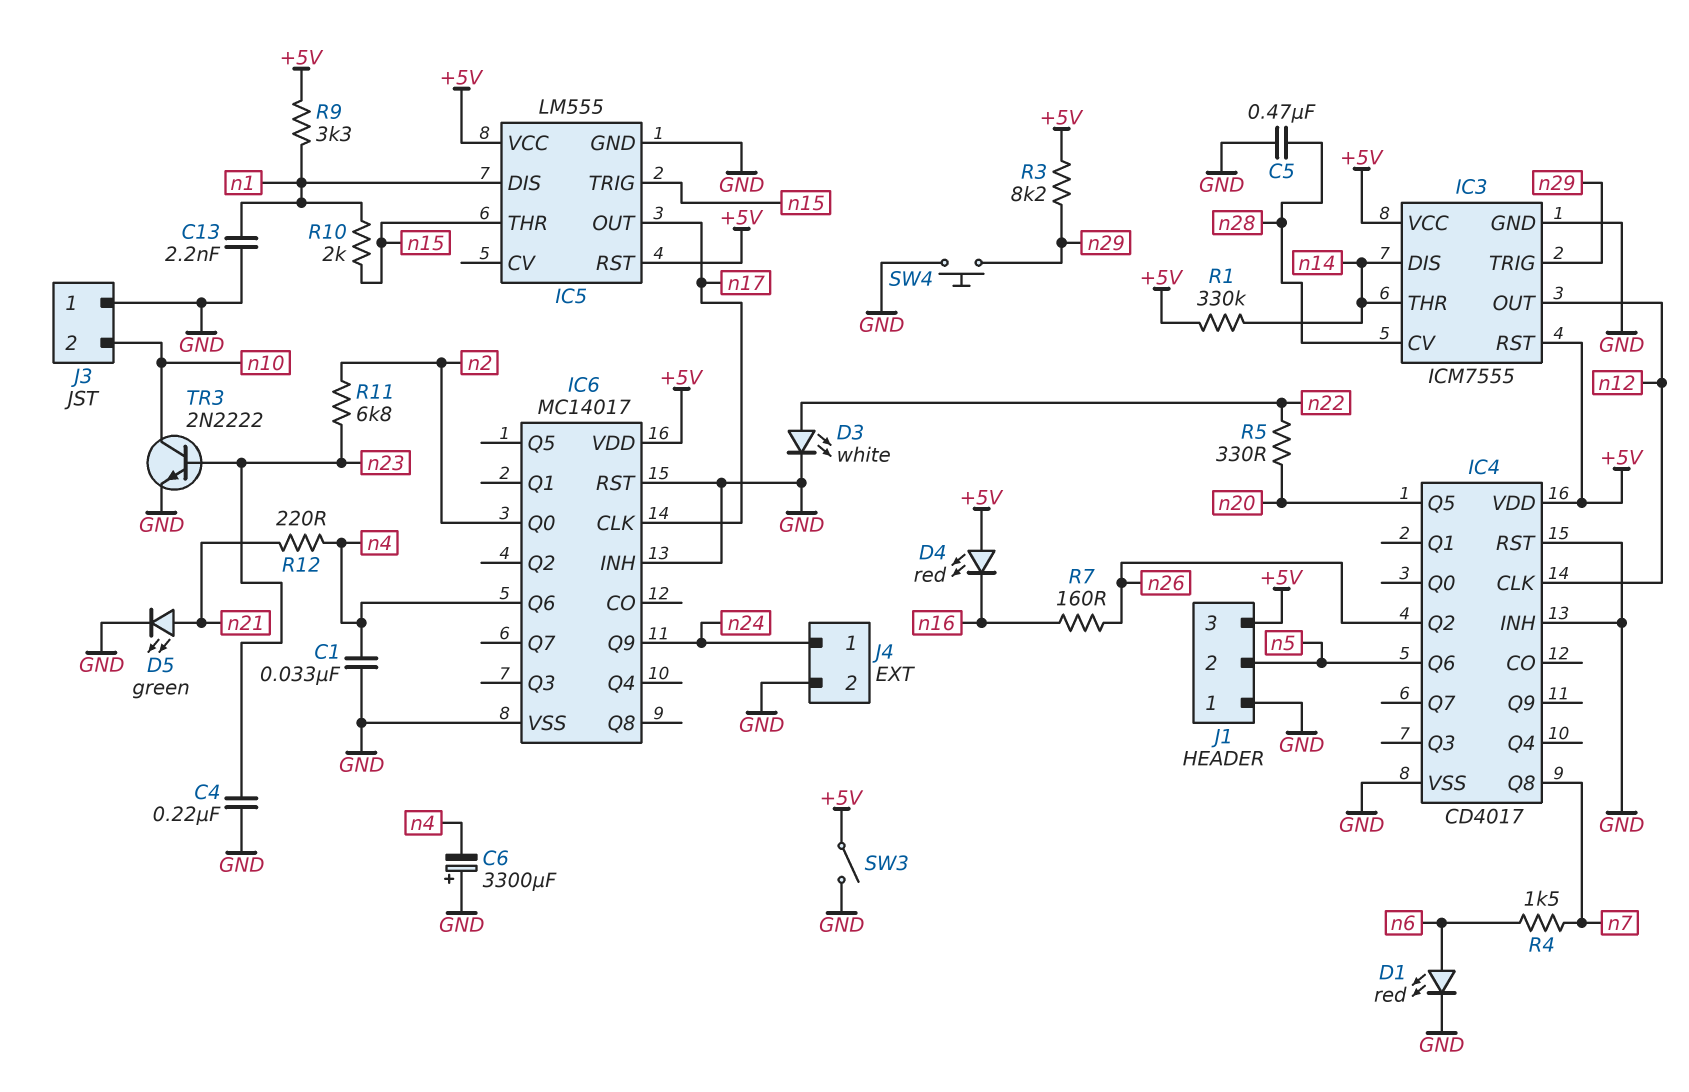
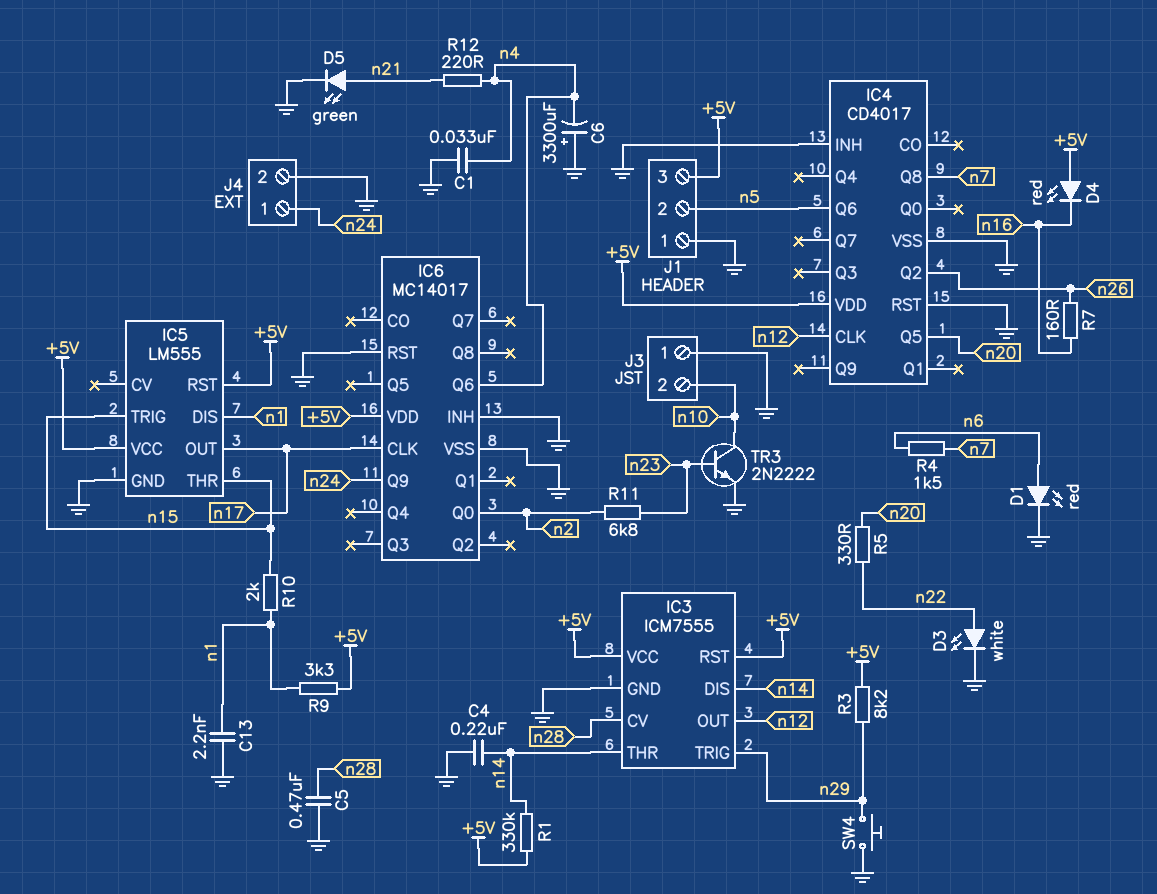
C4: 220nF (GND, n23) -> 220nF (GND, n14)
SW3: switch (+5V, GND) -> none

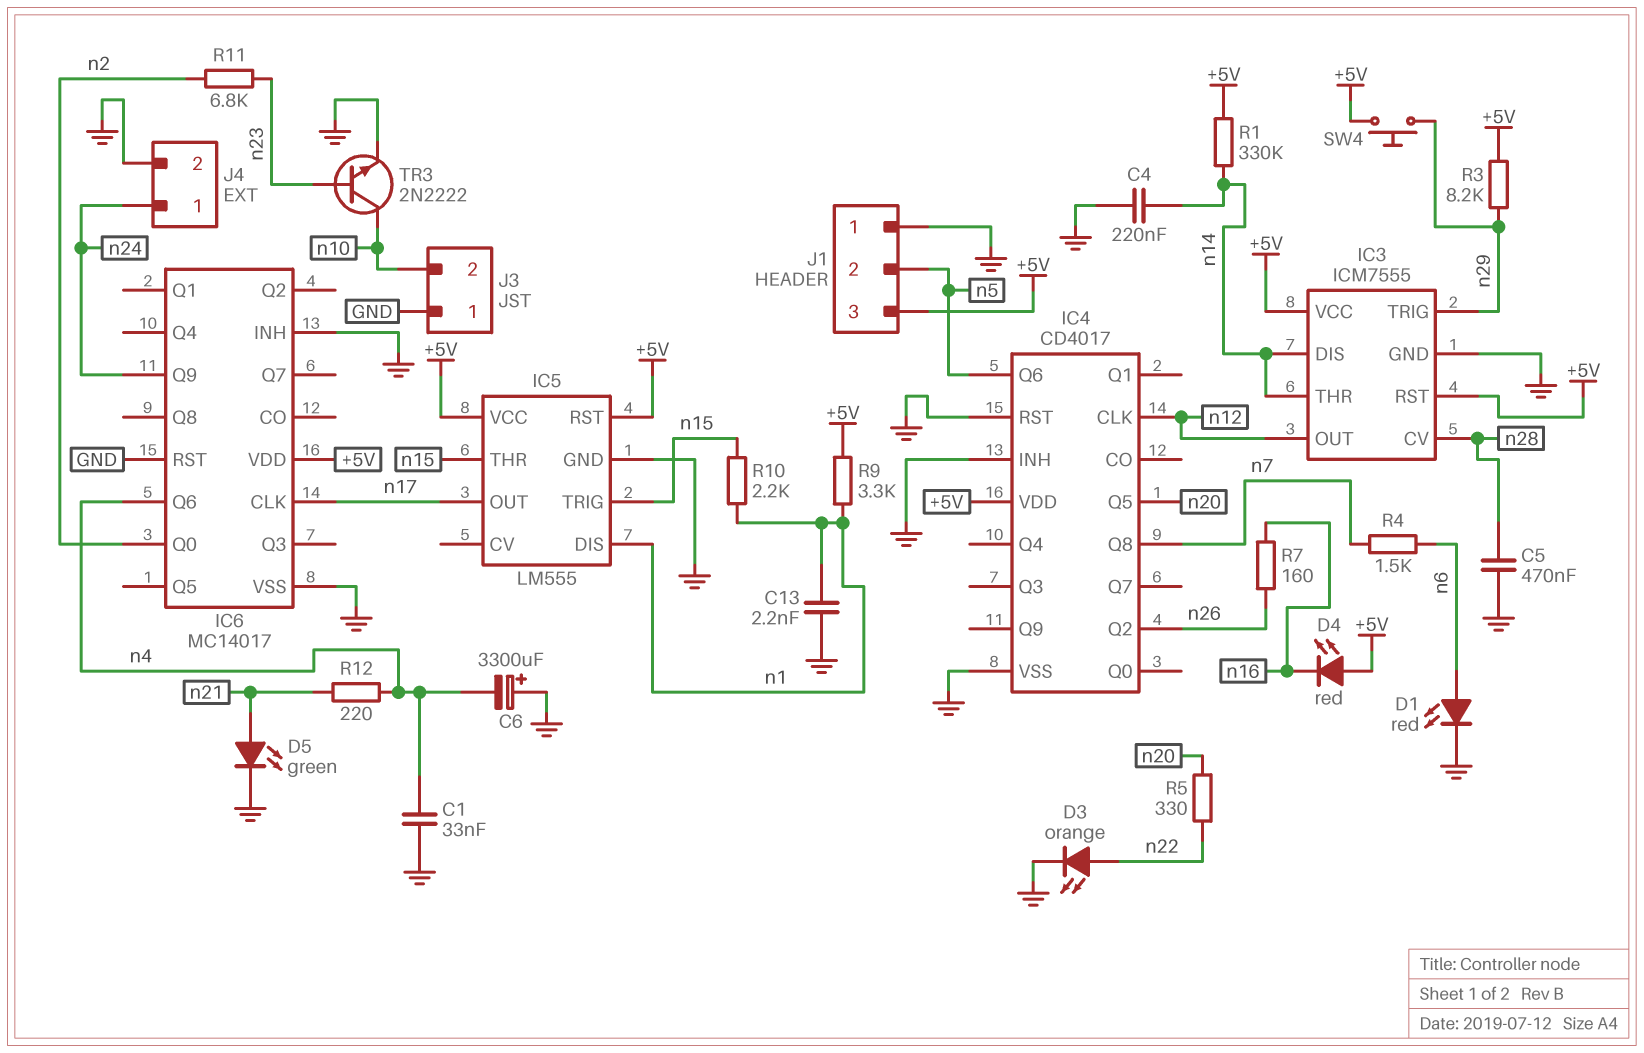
D3: LED white (A n22, K GND) -> LED orange (A n22, K GND)
R10: 2k (n1, n15) -> 2.2k (n1, n15)
SW4: button (GND, n29) -> button (+5V, n29)

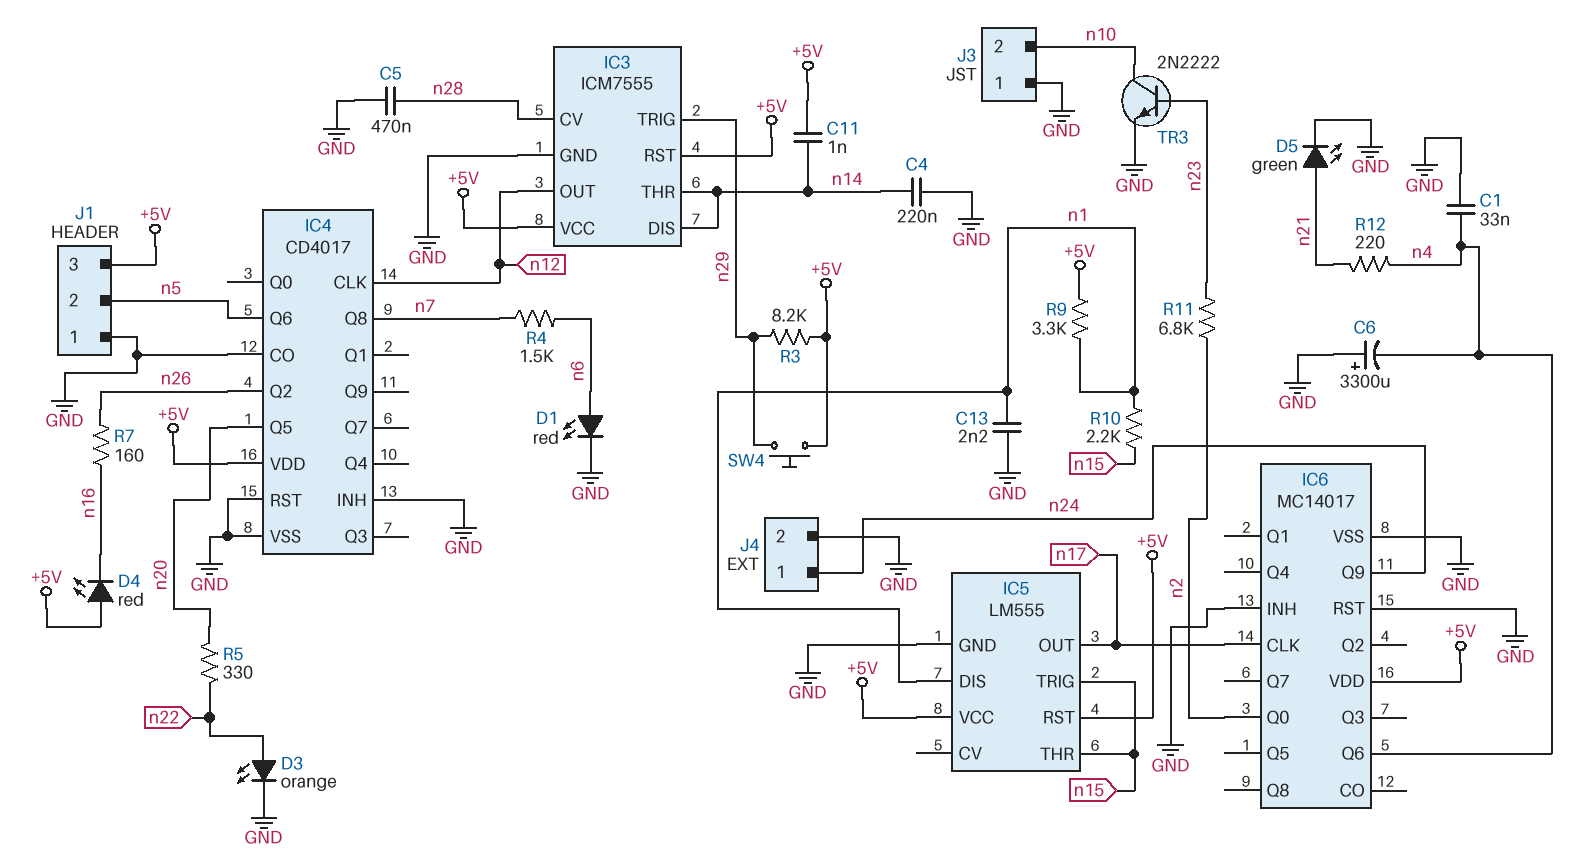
C11: none -> 1nF (+5V, n14)
IC4 pin CO: none -> GND
R1: 330k (+5V, n14) -> none

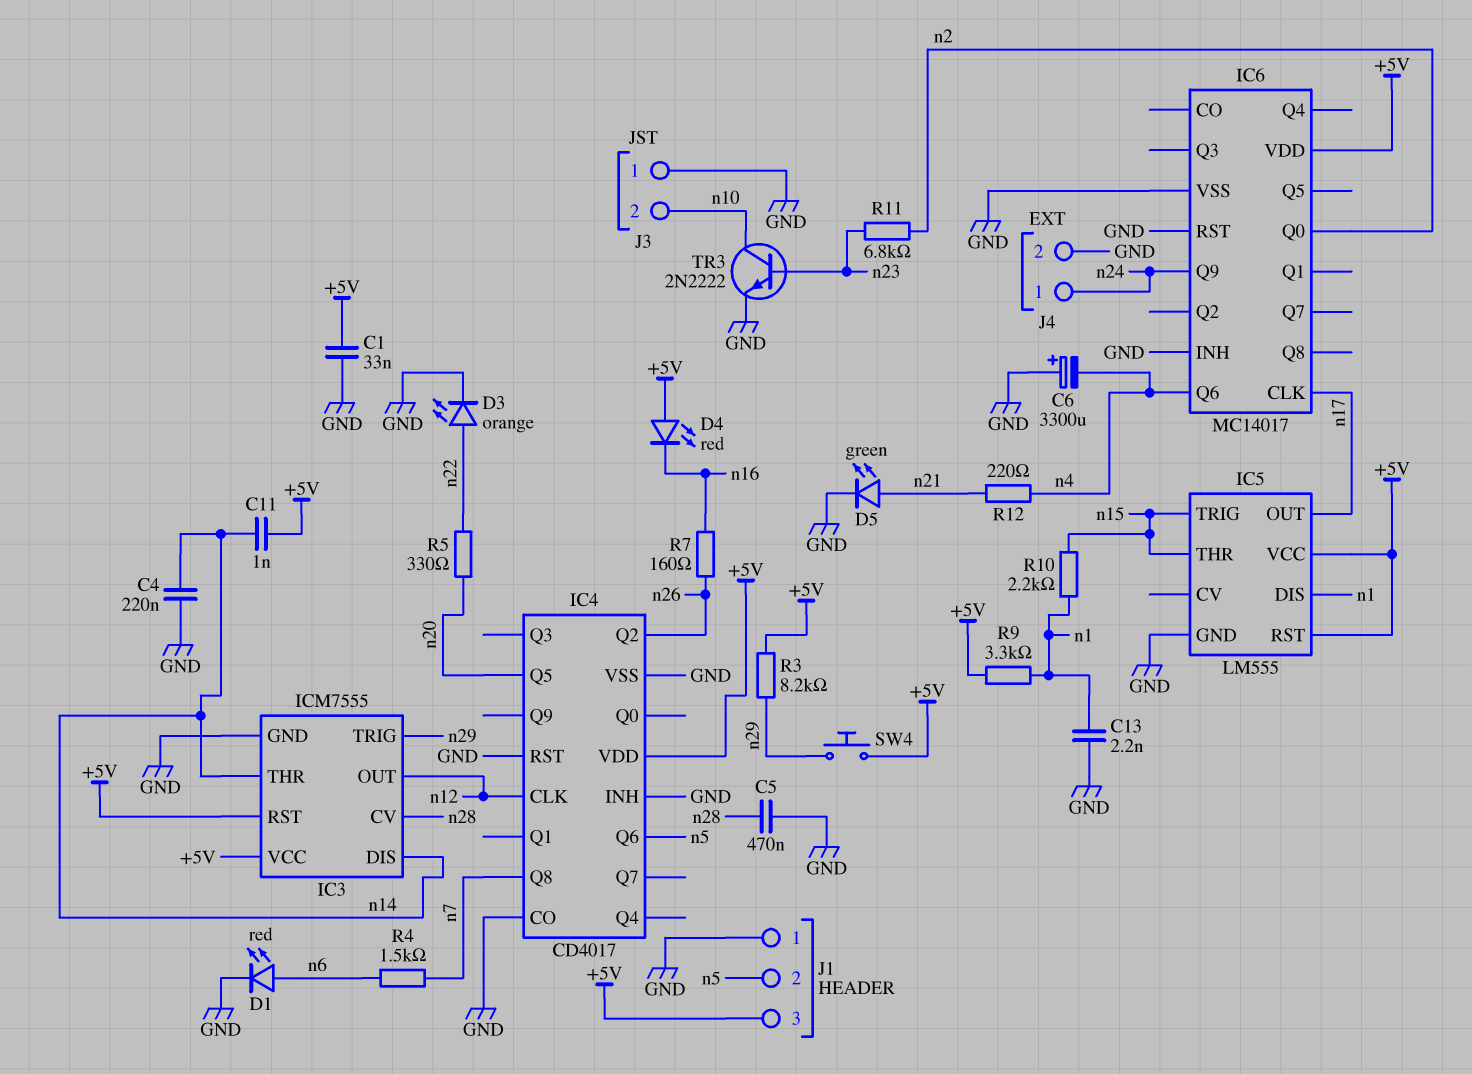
C1: 33nF (GND, n4) -> 33nF (+5V, GND)

